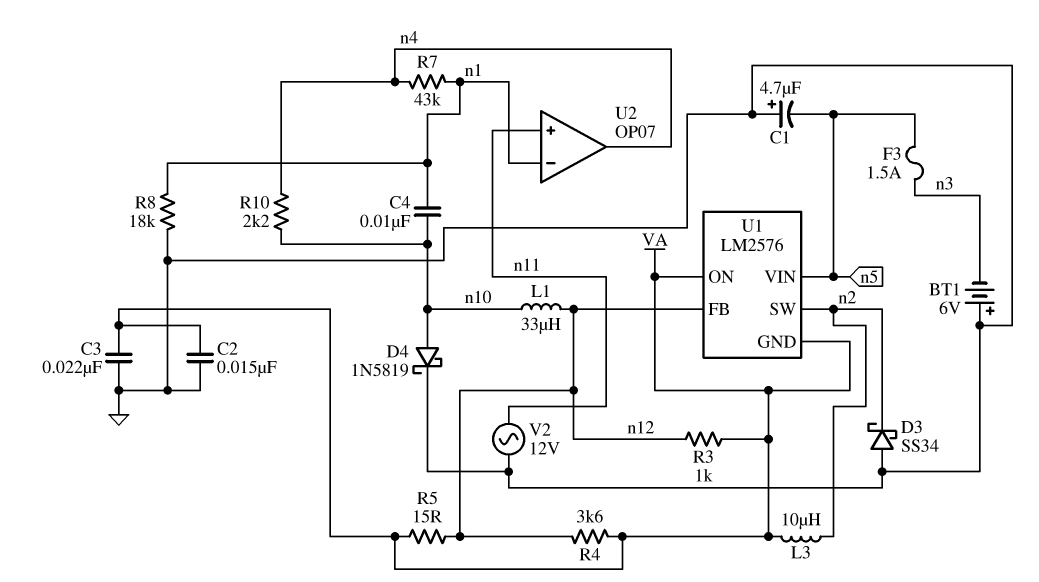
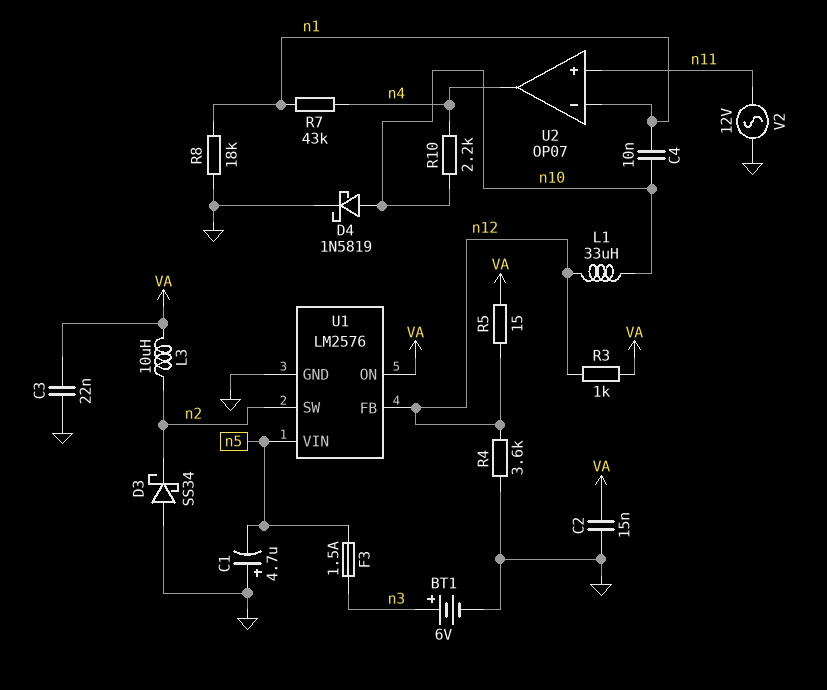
BT1: 6V (plus GND, minus n3) -> 6V (plus n3, minus GND)
R4: 3.6k (VA, n12) -> 3.6k (GND, n12)
U1 pin GND: VA -> GND

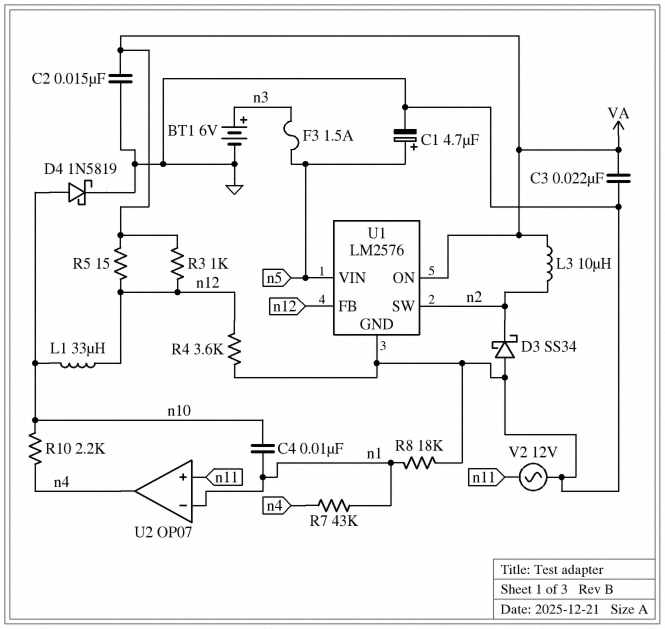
C1: 4.7uF (plus GND, minus n5) -> 4.7uF (plus n5, minus GND)

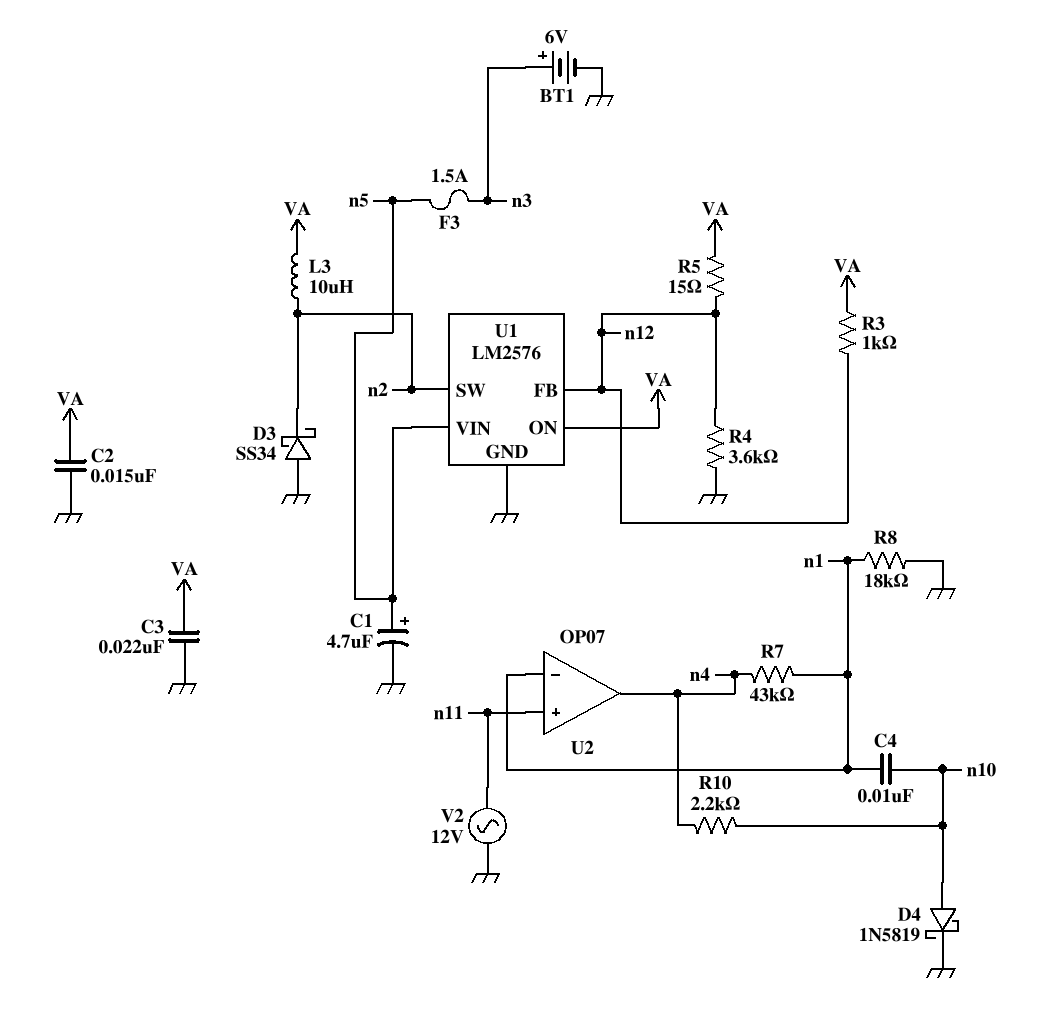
L1: 33uH (n10, n12) -> none

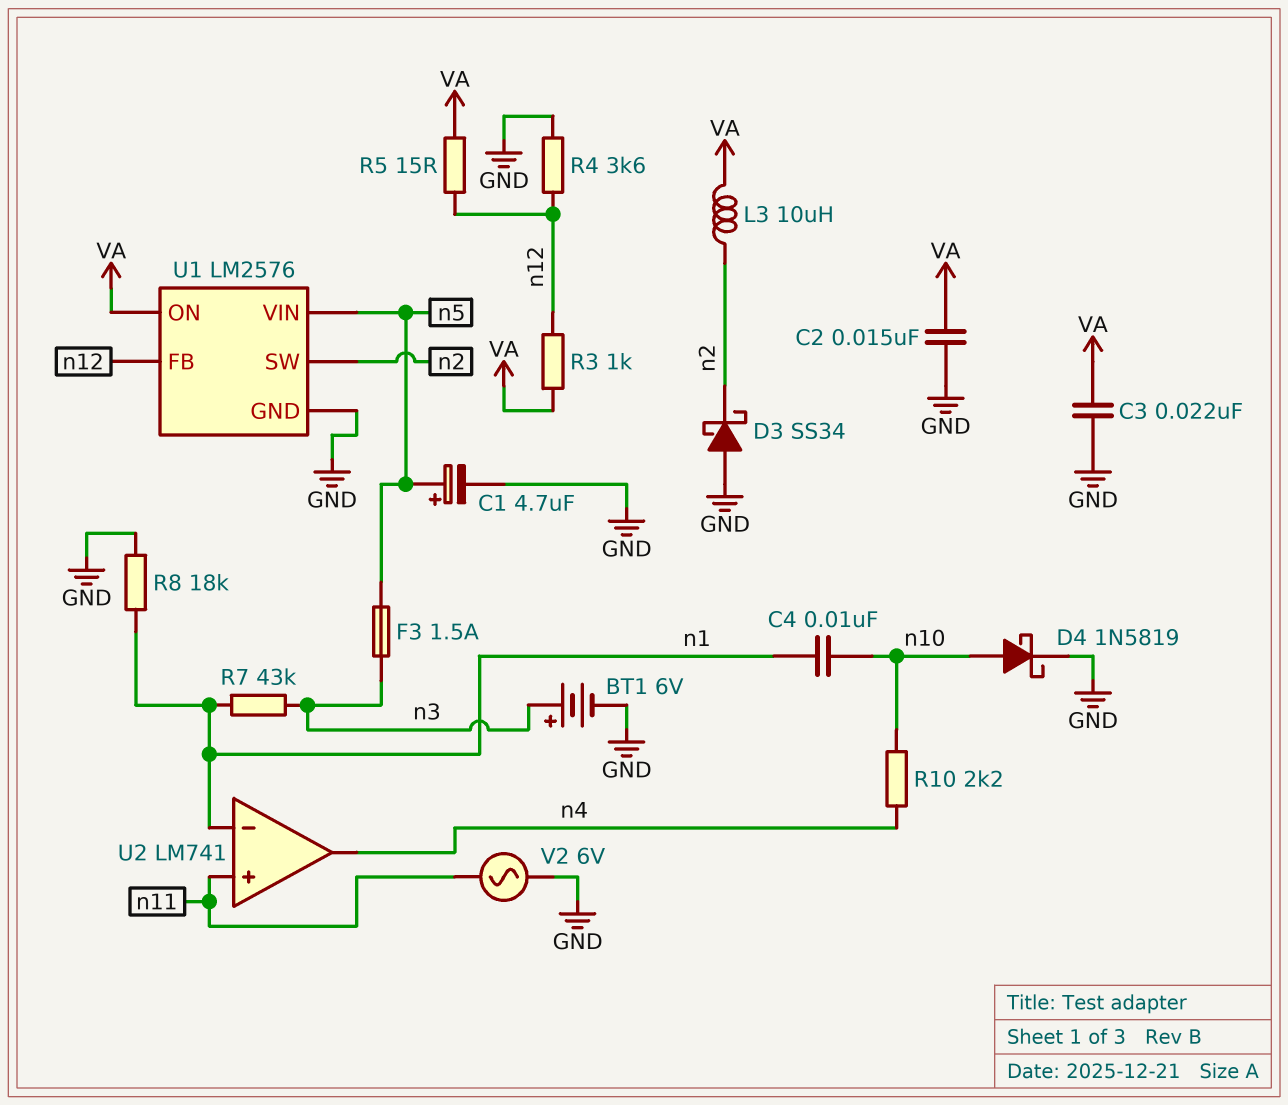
R7: 43k (n1, n4) -> 43k (n1, n3)
U2: OP07 -> LM741
V2: AC 12V (GND, n11) -> AC 6V (GND, n11)

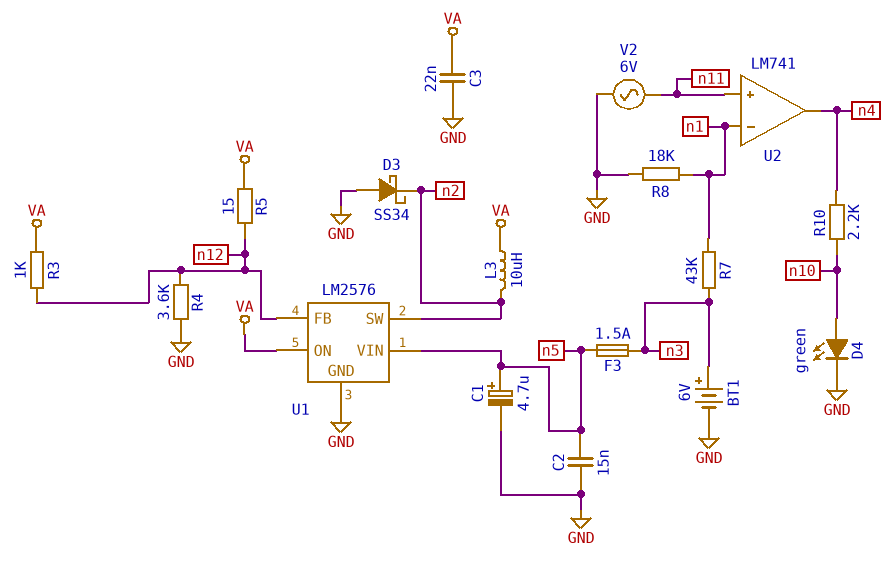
C2: 15nF (GND, VA) -> 15nF (GND, n5)
C4: 10nF (n1, n10) -> none
D4: schottky 1N5819 (A n10, K GND) -> LED green (A n10, K GND)

